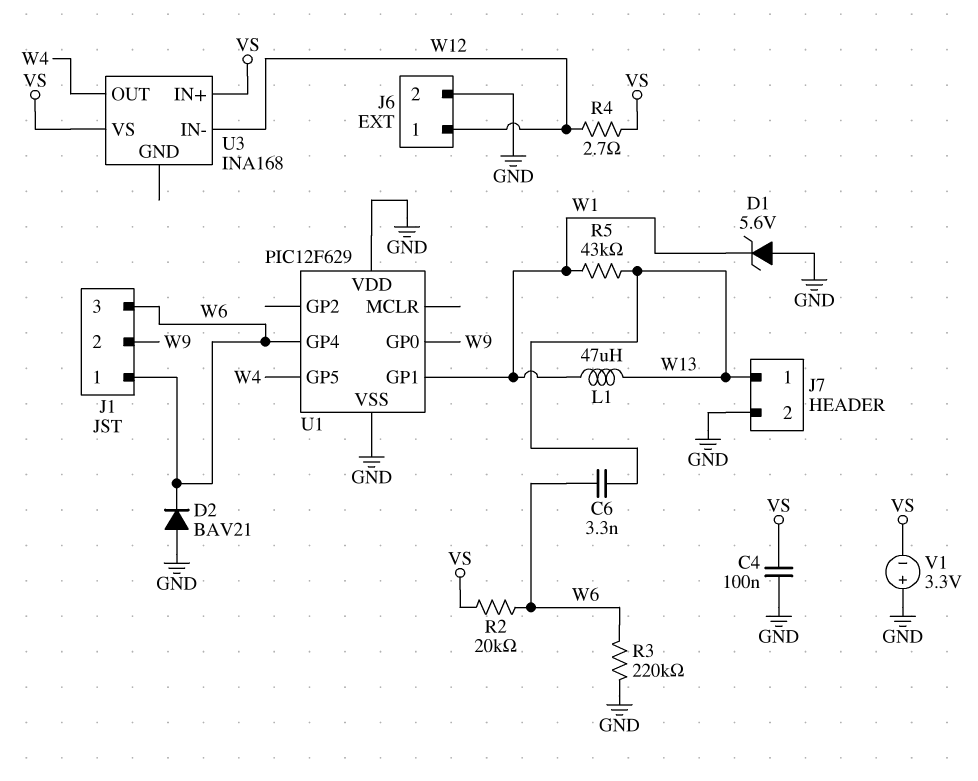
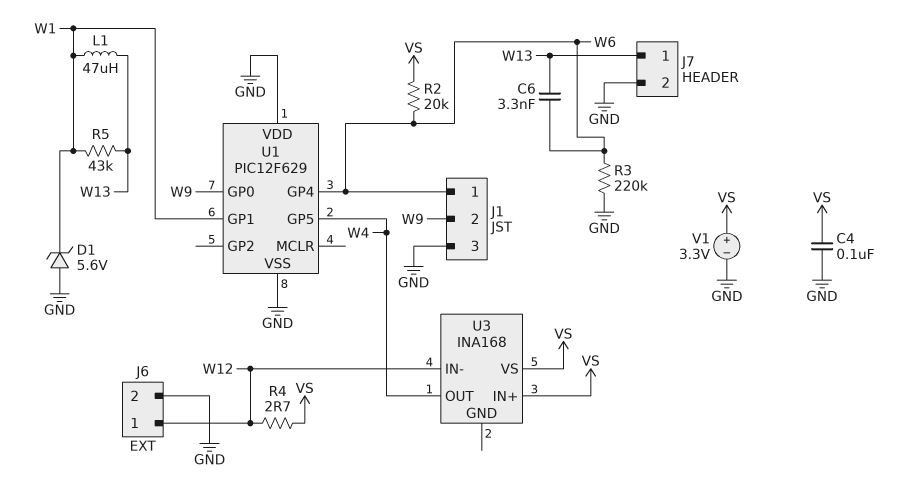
D2: diode BAV21 (A GND, K W6) -> none
J1 pin 3: W6 -> GND
V1: 3.3V (plus GND, minus VS) -> 3.3V (plus VS, minus GND)

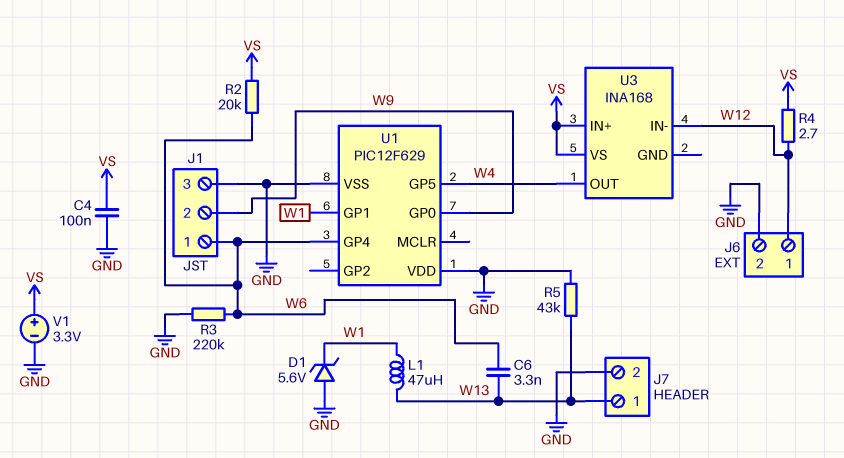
R5: 43k (W1, W13) -> 43k (GND, W13)

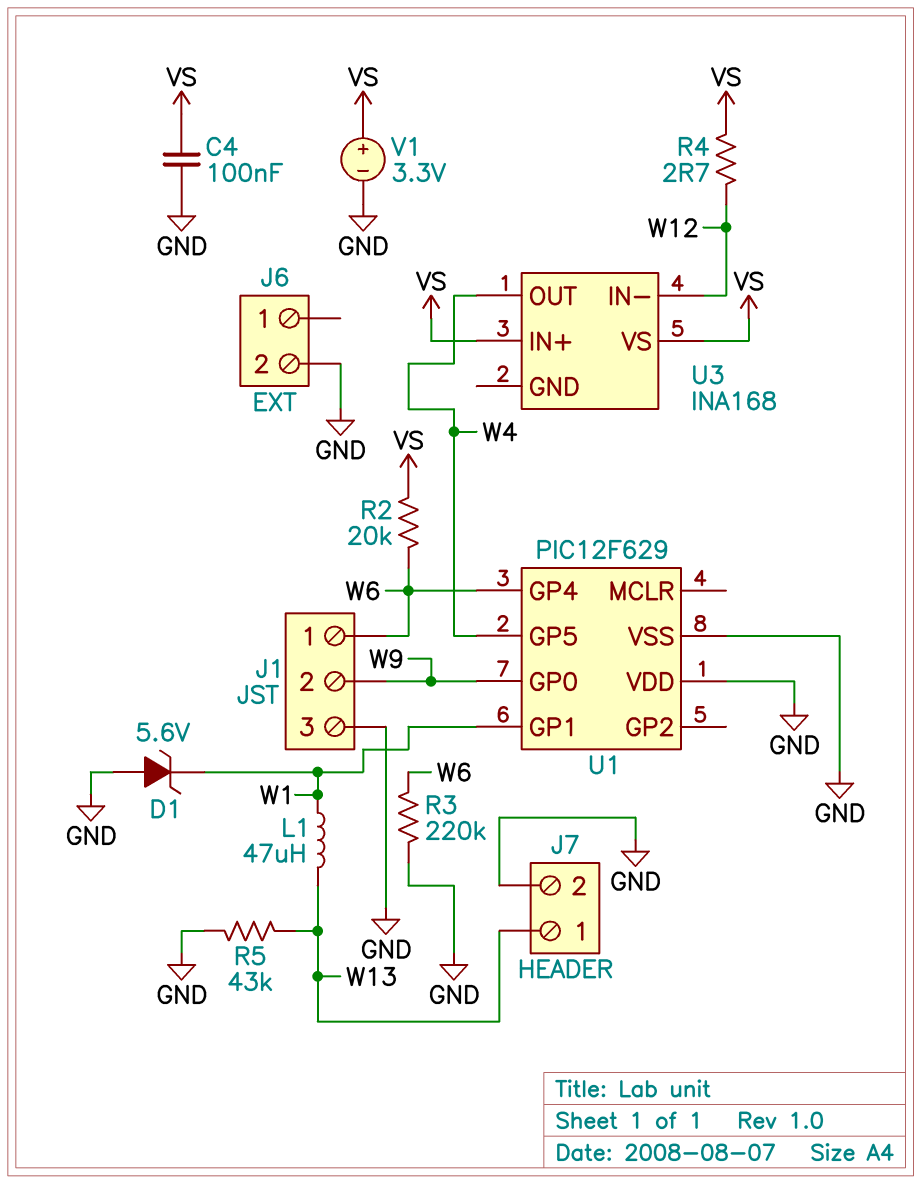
C6: 3.3nF (W6, W13) -> none
J6 pin 1: W12 -> none

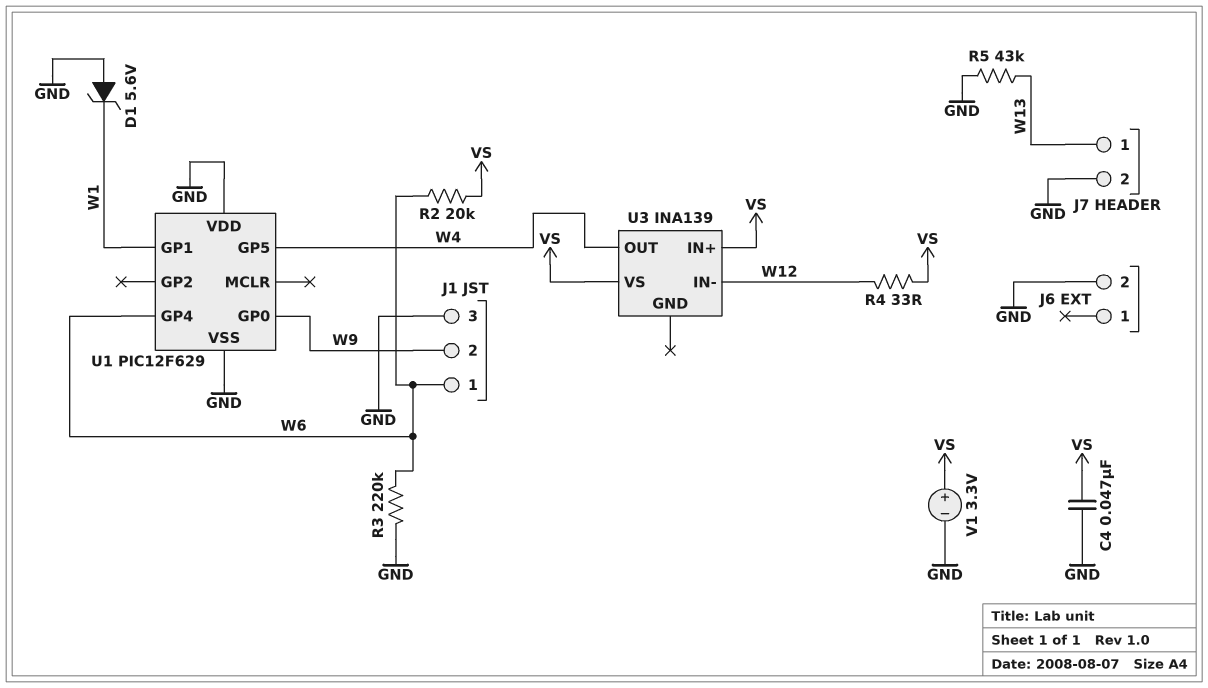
C4: 100nF (GND, VS) -> 47nF (GND, VS)
L1: 47uH (W1, W13) -> none
R4: 2.7 (VS, W12) -> 33 (VS, W12)
U3: INA168 -> INA139

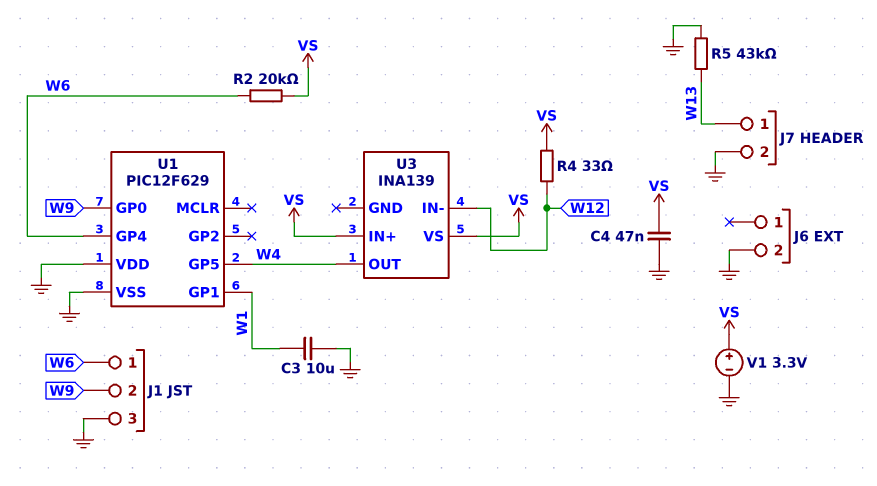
C3: none -> 10uF (GND, W1)
D1: zener 5.6V (A GND, K W1) -> none
R3: 220k (GND, W6) -> none

